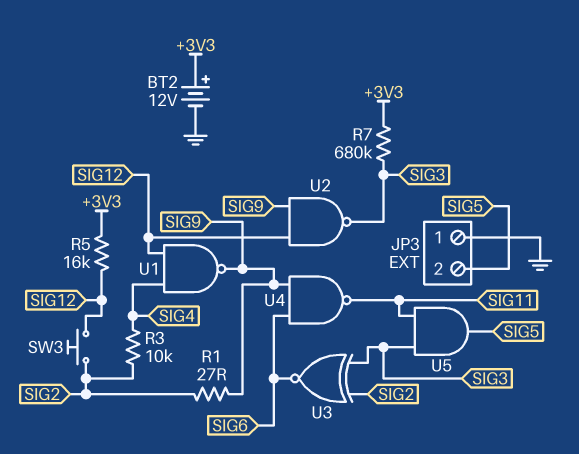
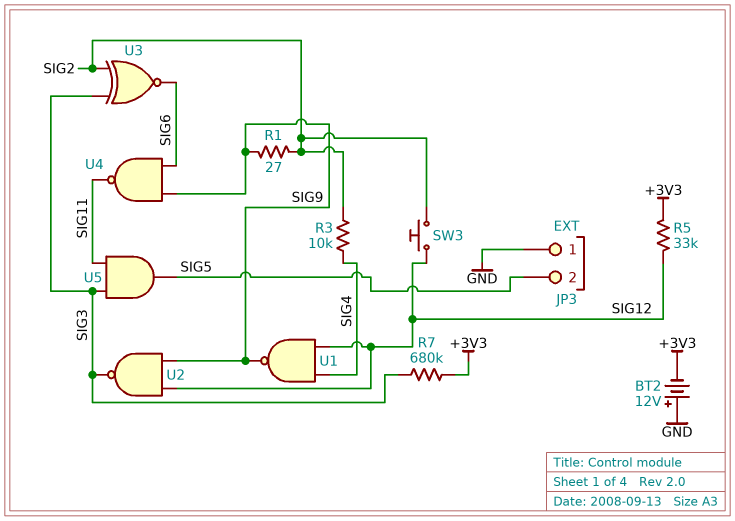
BT2: 12V (plus +3V3, minus GND) -> 12V (plus GND, minus +3V3)
R5: 16k (+3V3, SIG12) -> 33k (+3V3, SIG12)

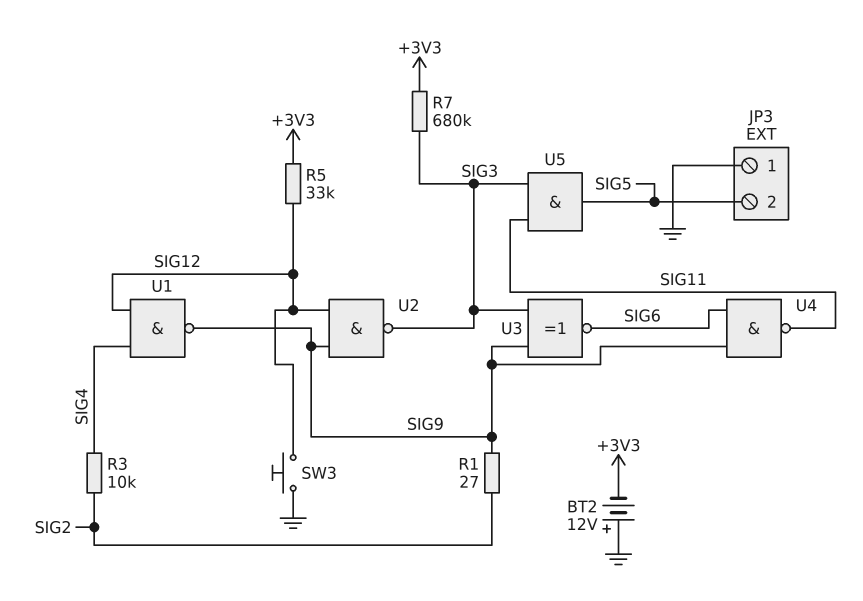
SW3: button (SIG2, SIG12) -> button (GND, SIG12)
U3: XNOR (in SIG2, in SIG3, out SIG6) -> XNOR (in SIG3, in SIG9, out SIG6)

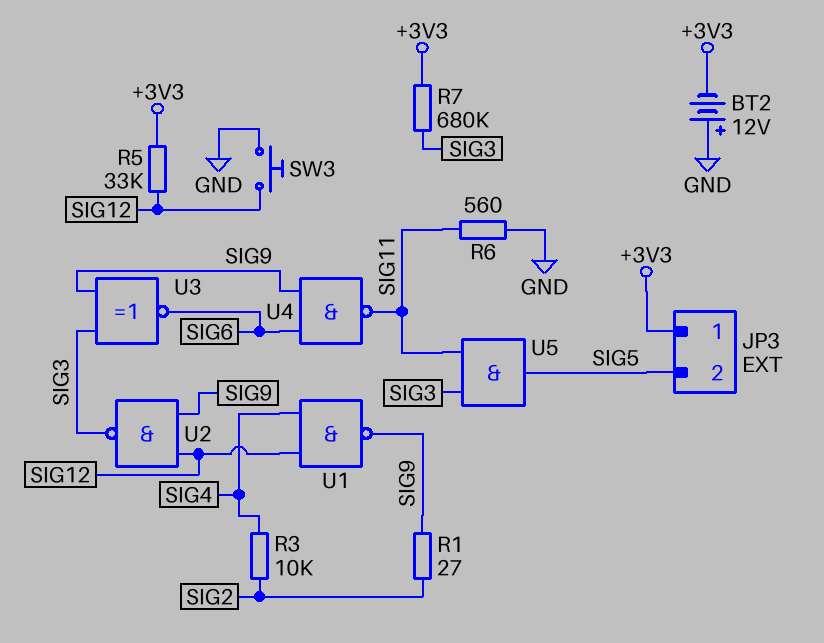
JP3 pin 1: GND -> +3V3
R6: none -> 560 (GND, SIG11)

